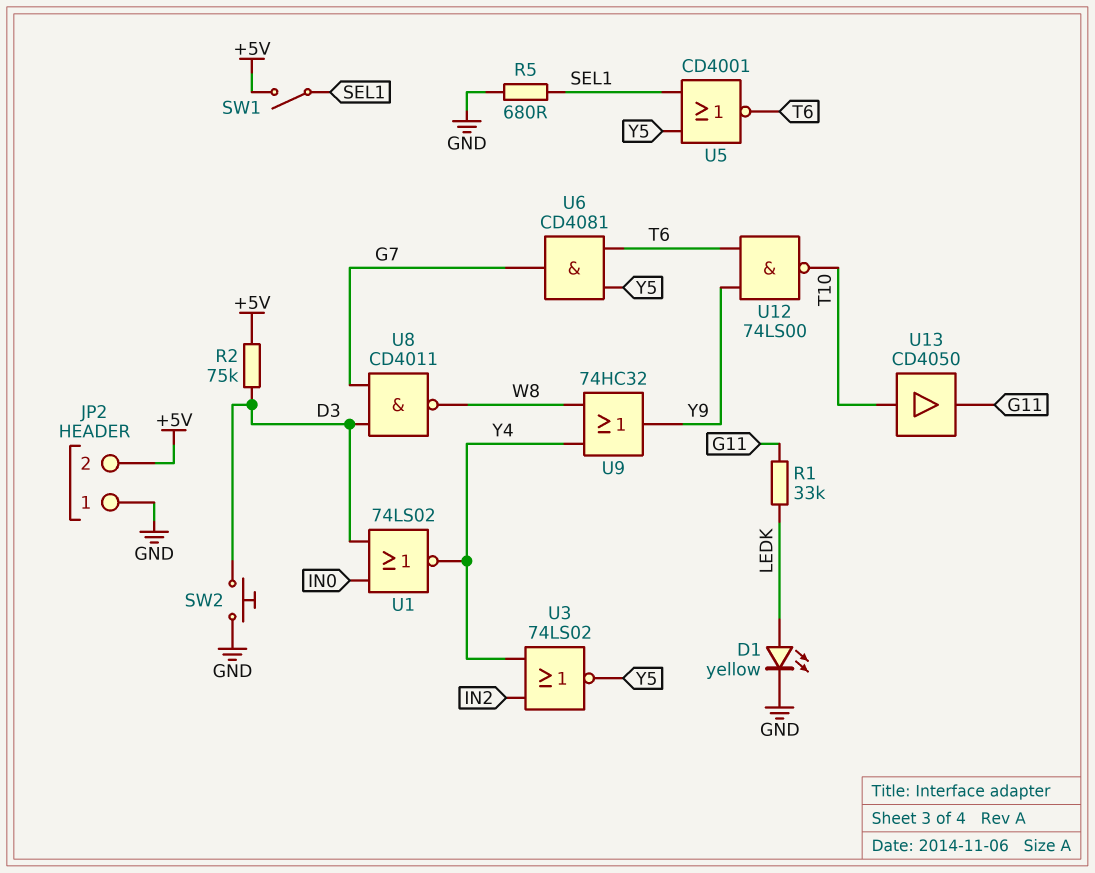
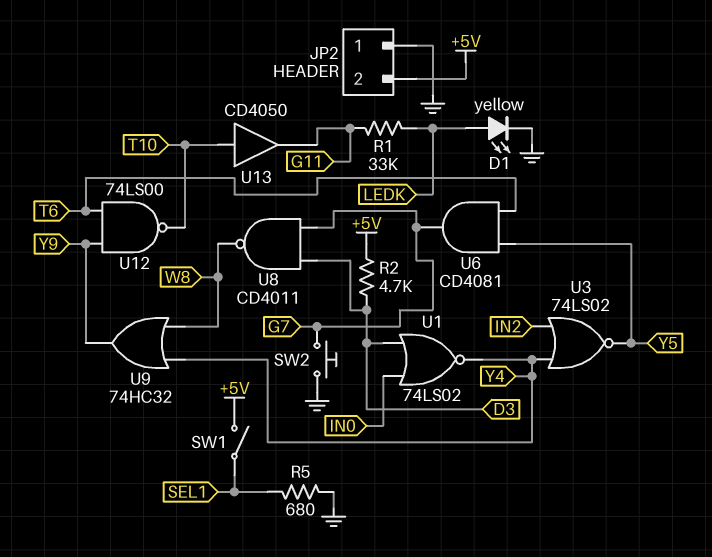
R2: 75k (+5V, D3) -> 4.7k (+5V, D3)
SW2: button (D3, GND) -> button (G7, GND)
U5: NOR CD4001 (in SEL1, in Y5, out T6) -> none

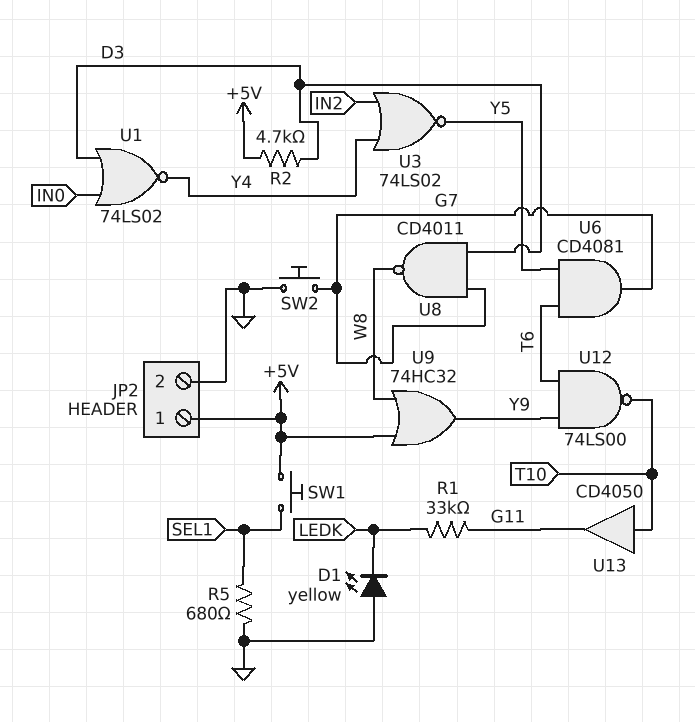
D1: LED yellow (A LEDK, K GND) -> LED yellow (A GND, K LEDK)
JP2 pin 1: GND -> +5V
JP2 pin 2: +5V -> GND
SW1: switch (+5V, SEL1) -> button (+5V, SEL1)
U9: OR 74HC32 (in W8, in Y4, out Y9) -> OR 74HC32 (in +5V, in W8, out Y9)

